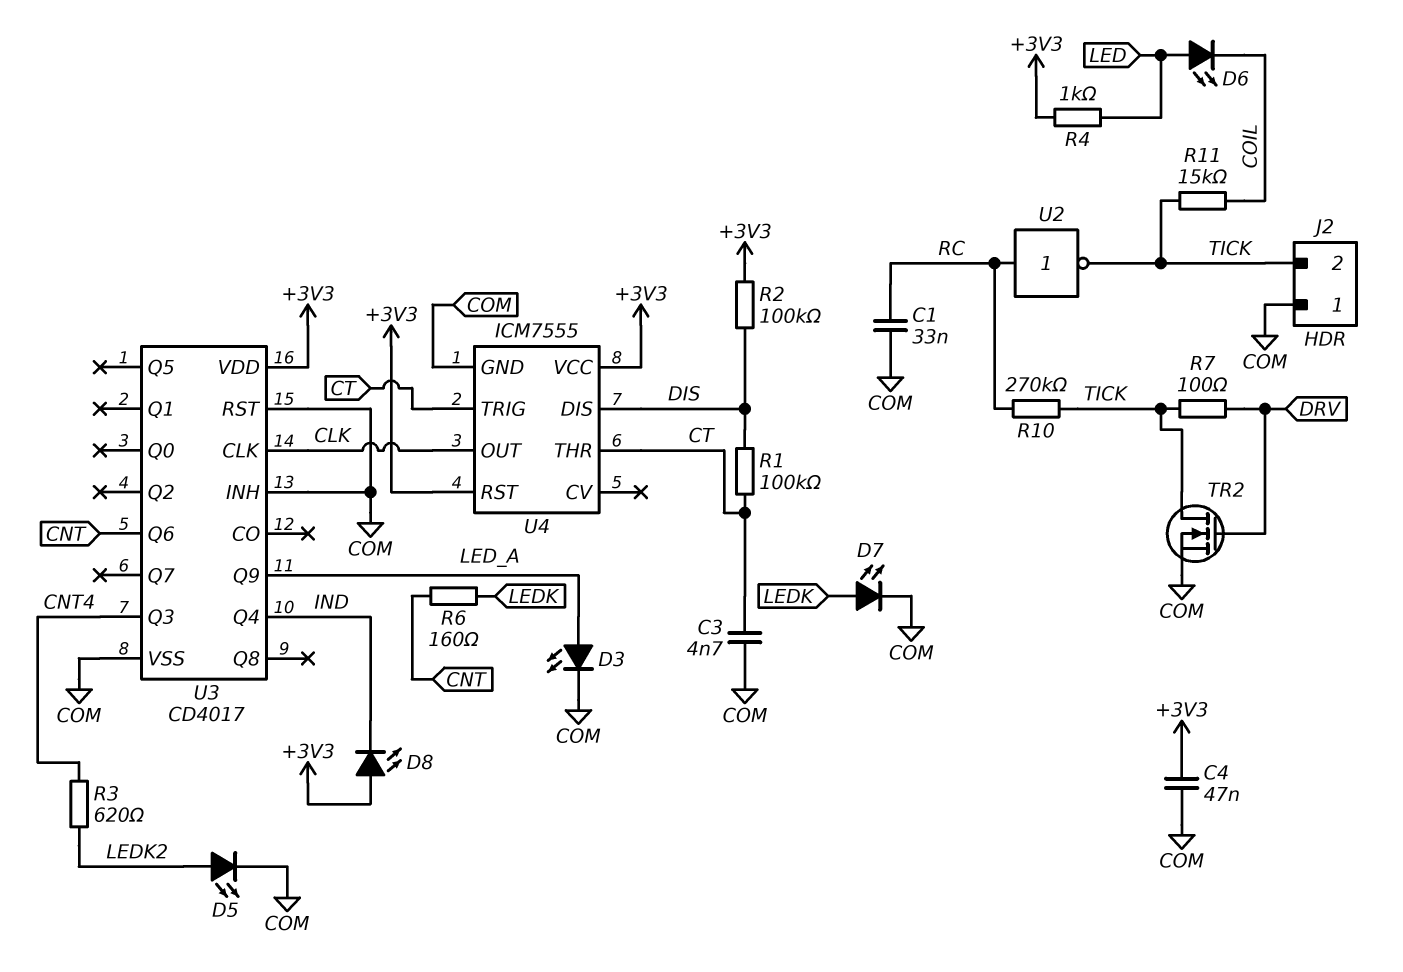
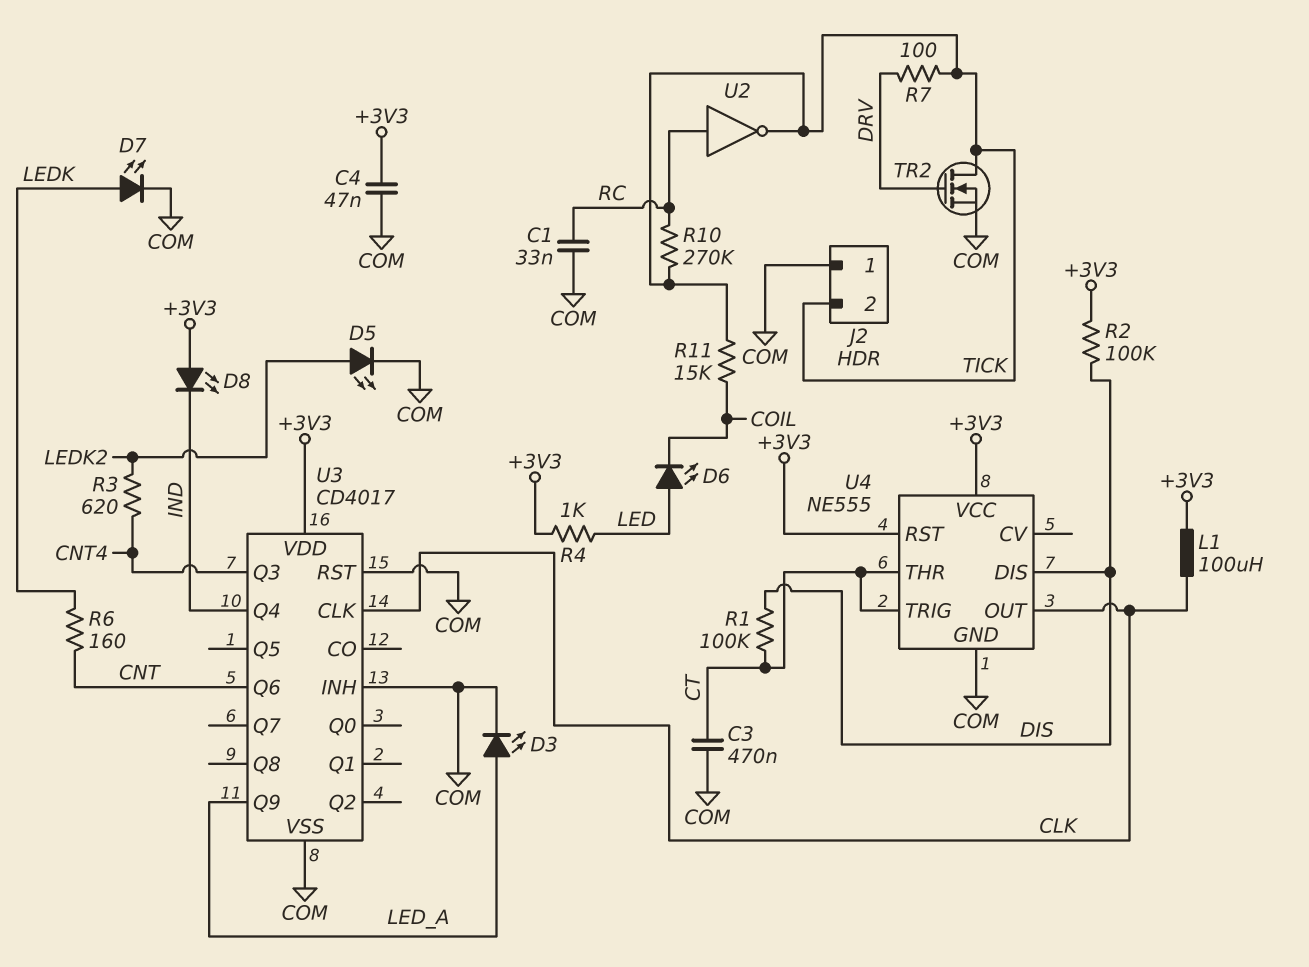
C3: 4.7nF (COM, CT) -> 470nF (COM, CT)
L1: none -> 100uH (+3V3, CLK)
U4: ICM7555 -> NE555

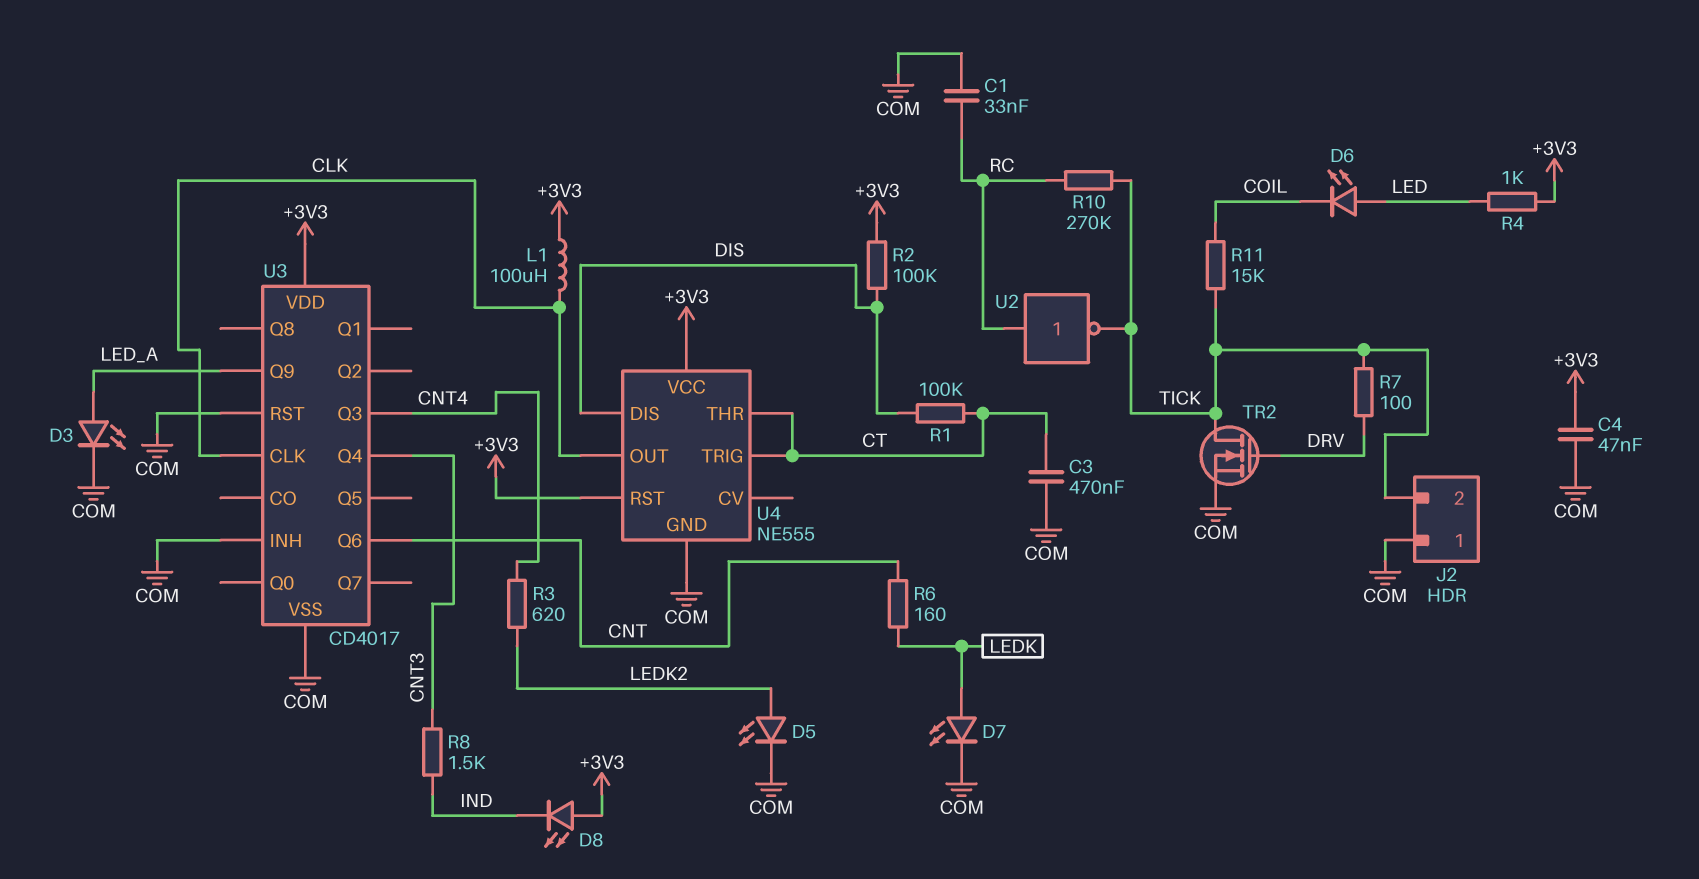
R8: none -> 1.5k (CNT3, IND)
U3 pin Q4: IND -> CNT3

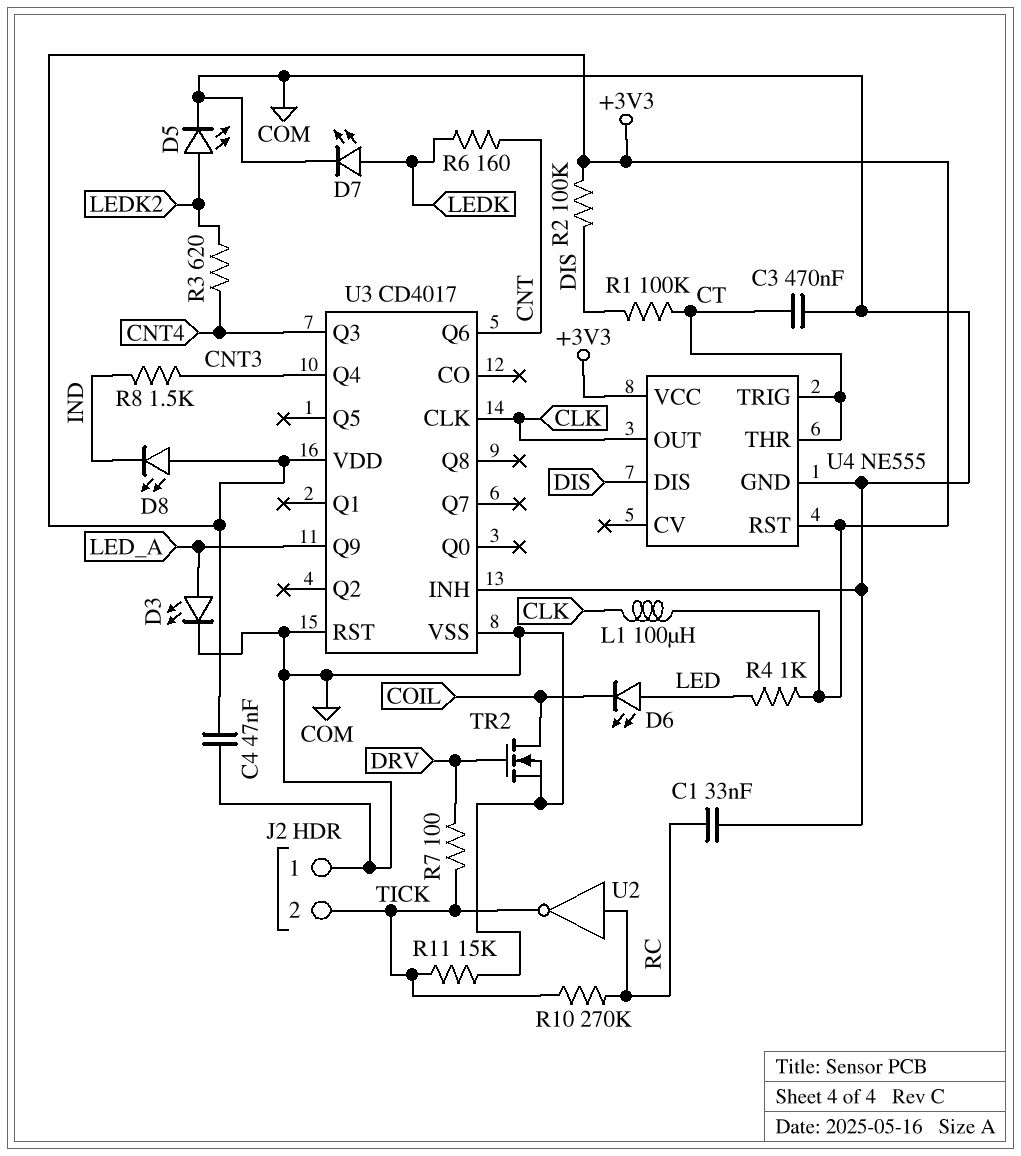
R11: 15k (COIL, TICK) -> 15k (COM, TICK)
TR2: NMOS (G DRV, D TICK, S COM) -> NMOS (G DRV, D COIL, S COM)

